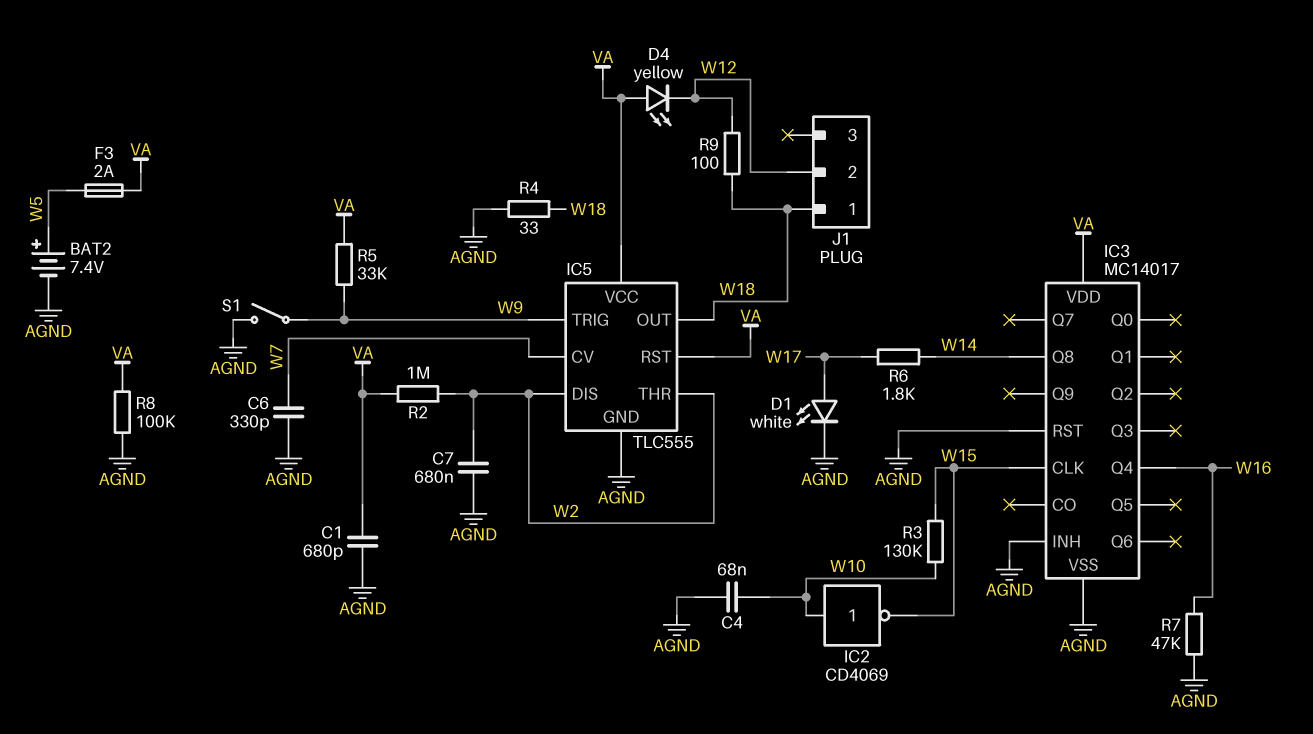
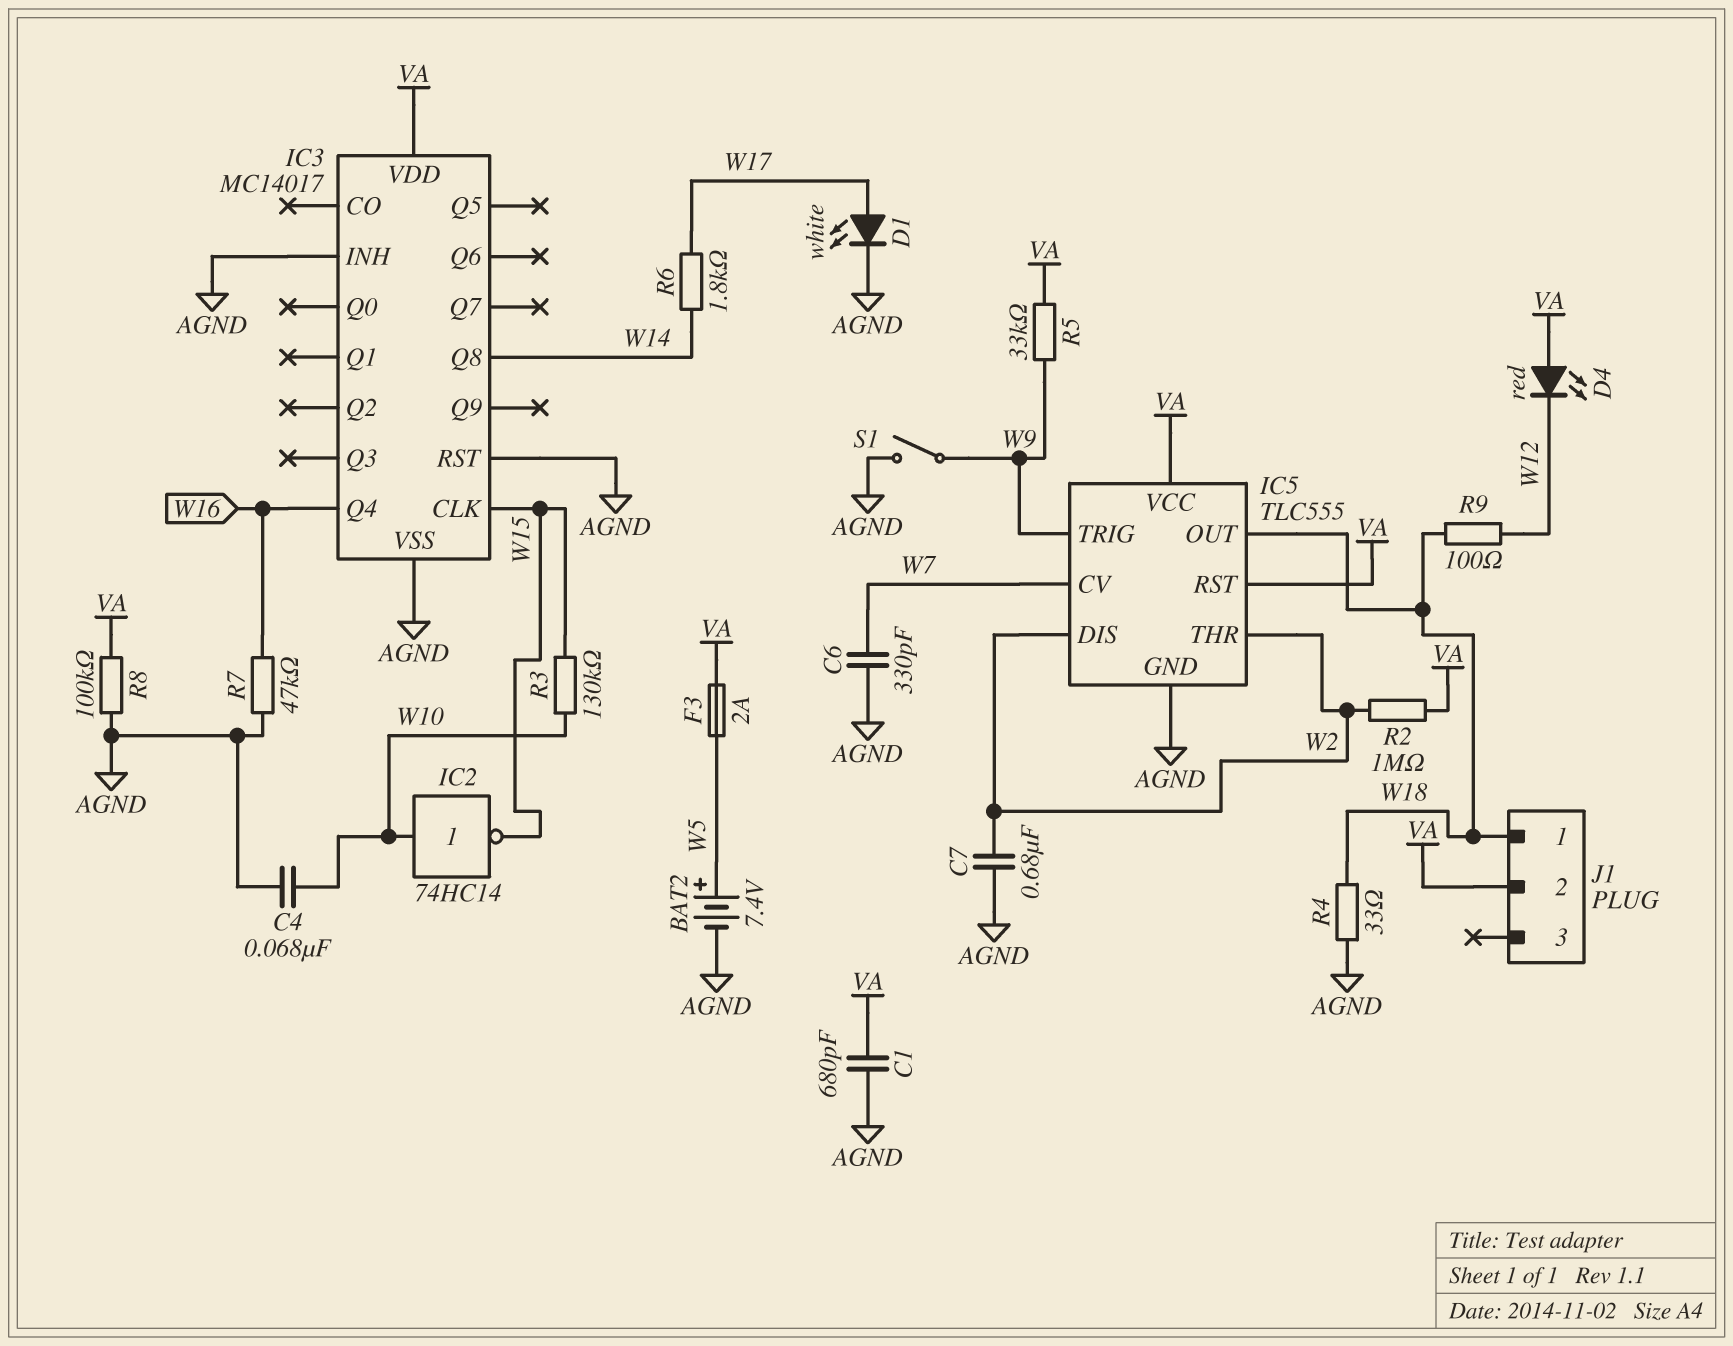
D4: LED yellow (A VA, K W12) -> LED red (A VA, K W12)
IC2: NOT CD4069 (in W10, out W15) -> NOT 74HC14 (in W10, out W15)
J1 pin 2: W12 -> VA

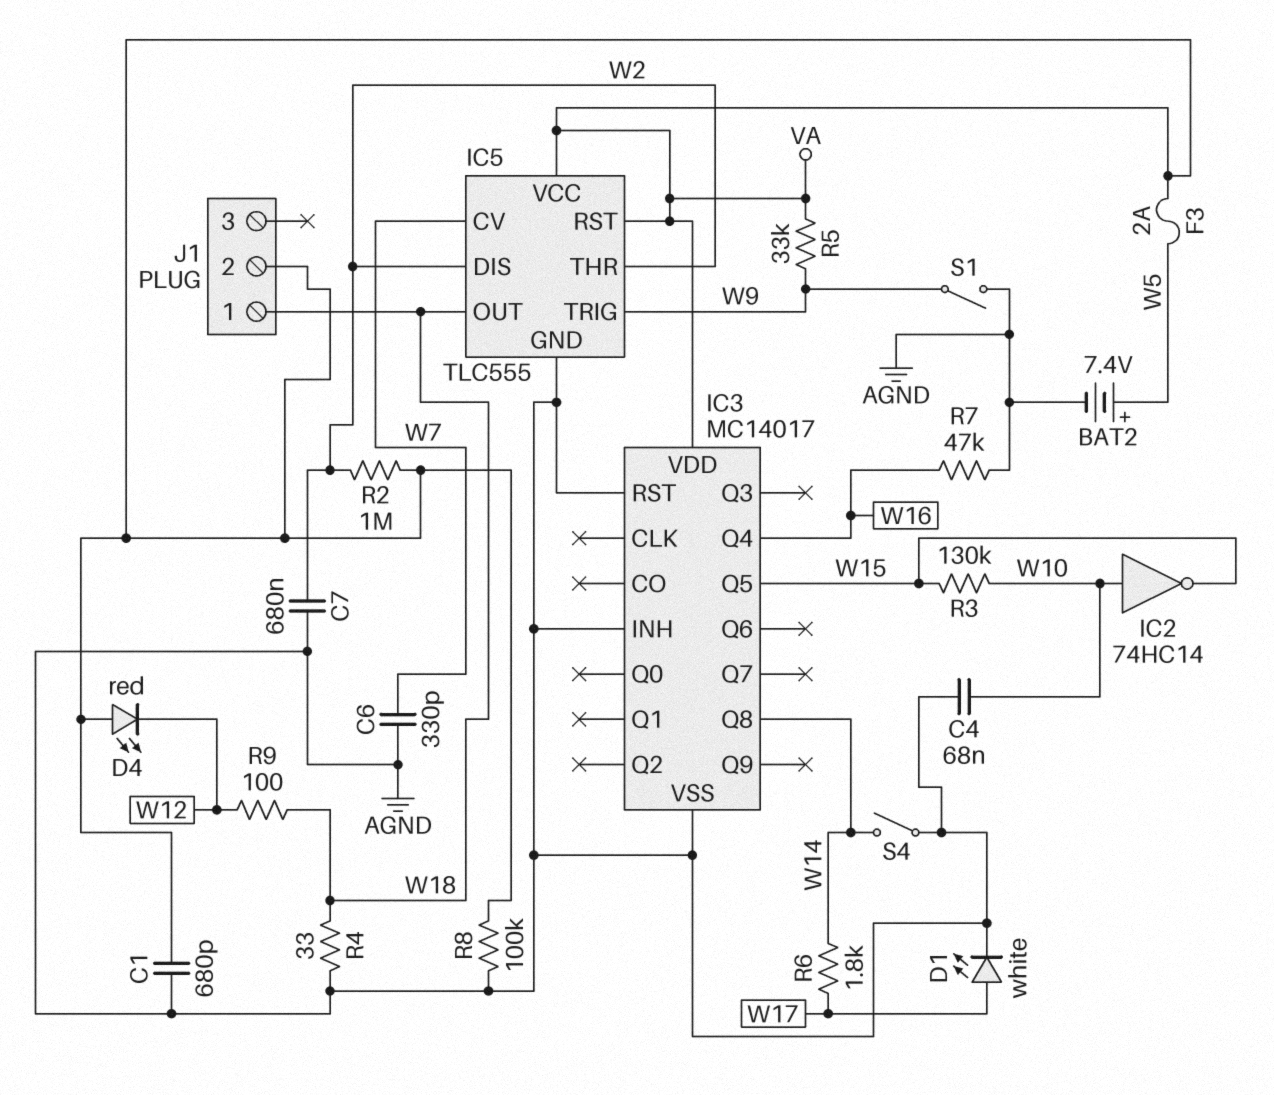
IC3 pin CLK: W15 -> none
IC3 pin Q5: none -> W15
S4: none -> switch (AGND, W14)

